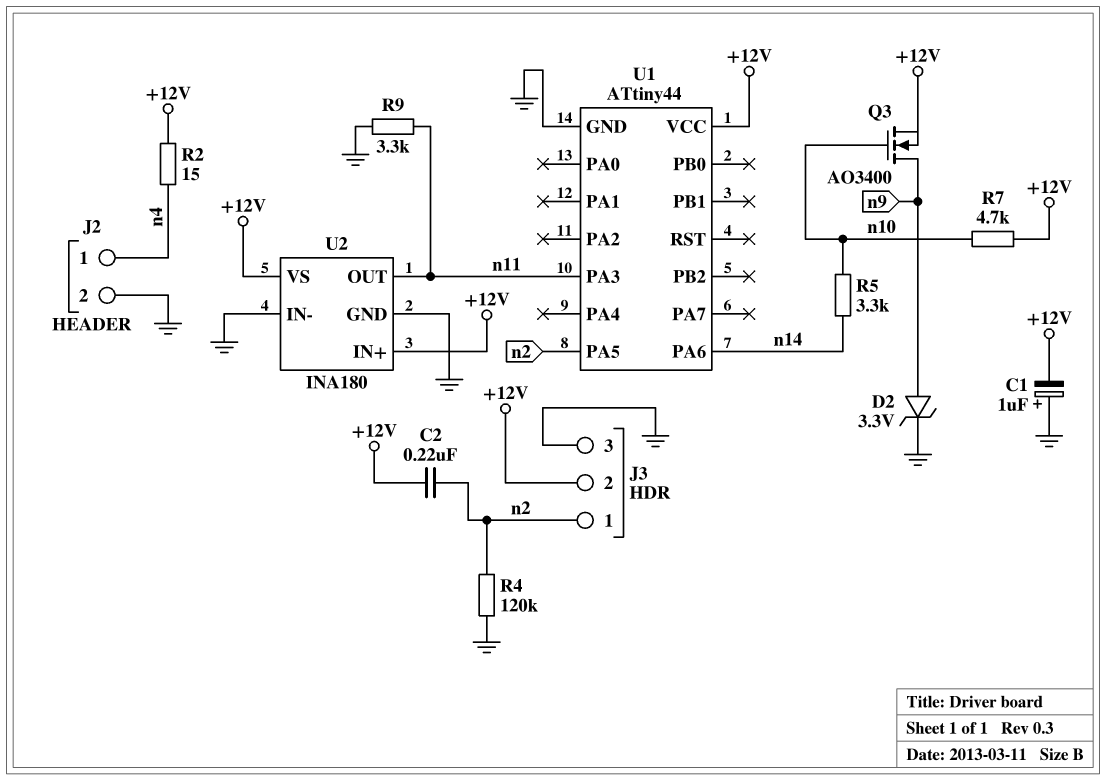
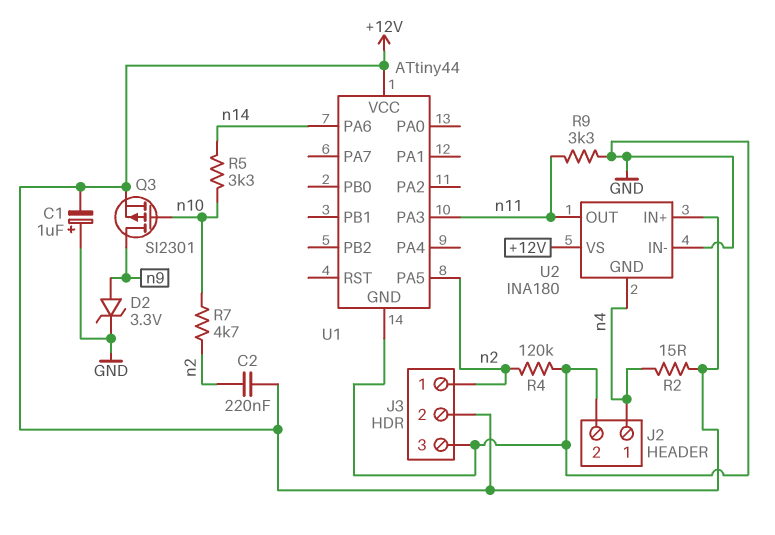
Q3: NMOS AO3400 (G n10, D n9, S +12V) -> PMOS SI2301 (G n10, D n9, S +12V)
R7: 4.7k (+12V, n10) -> 4.7k (n2, n10)
U2 pin GND: GND -> n4

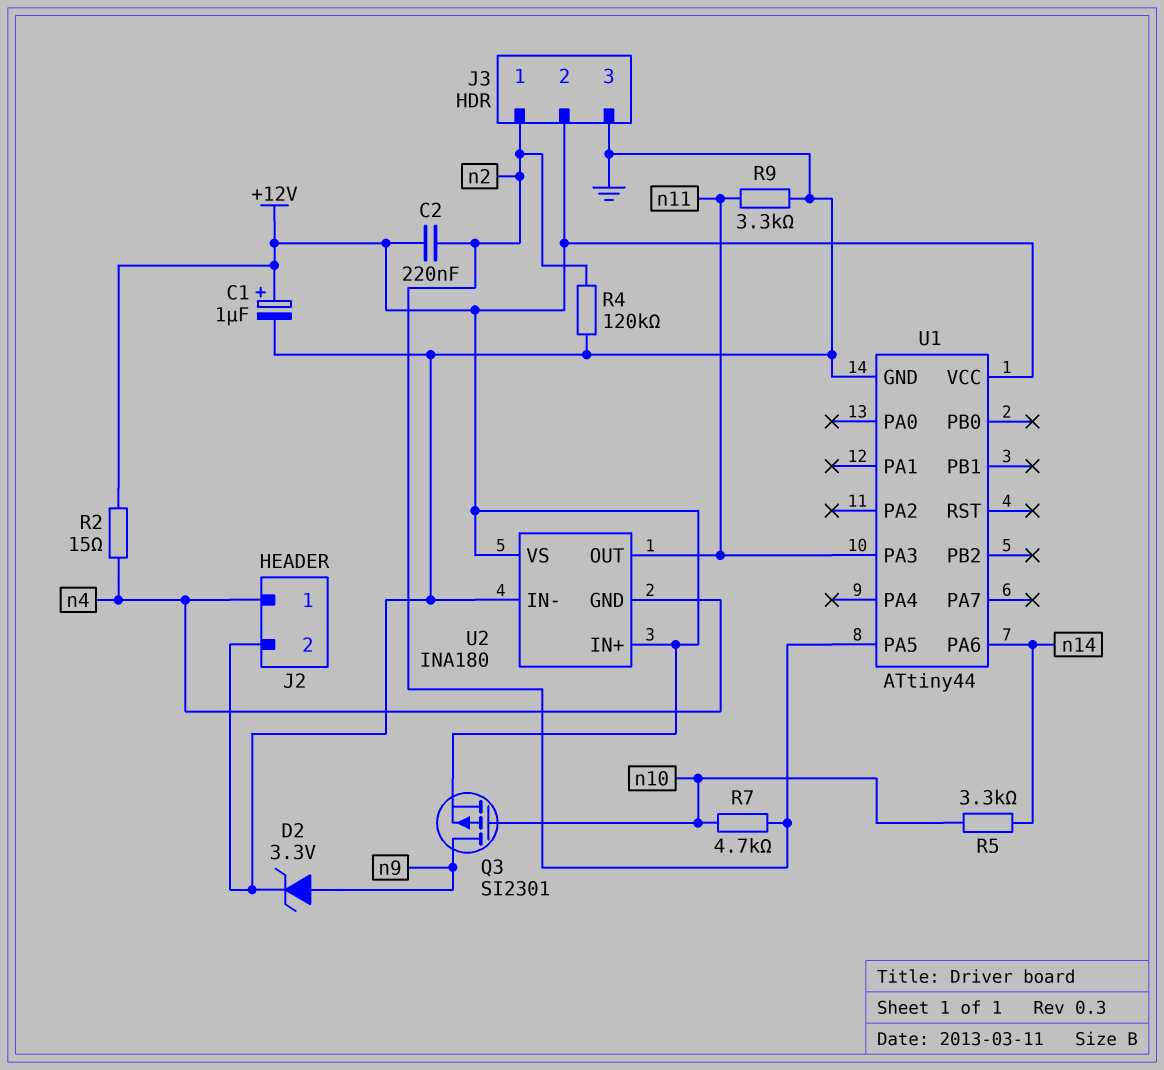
C1: 1uF (plus GND, minus +12V) -> 1uF (plus +12V, minus GND)

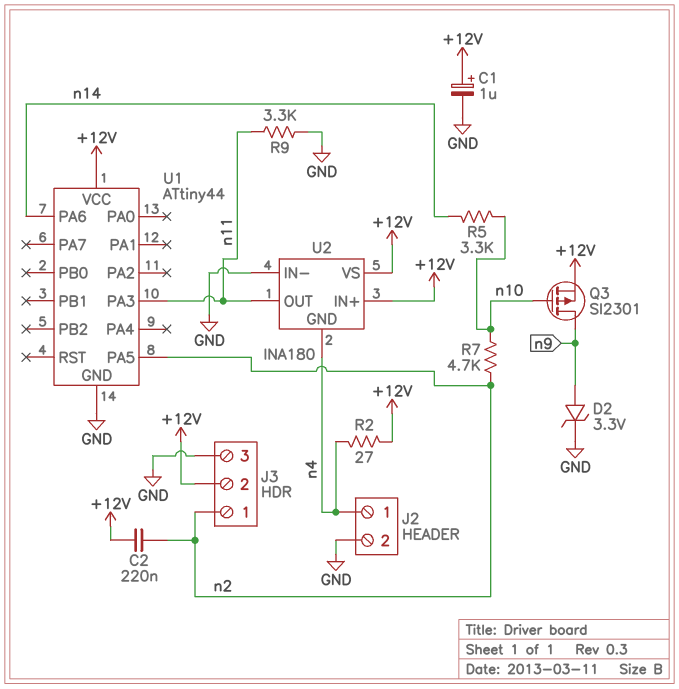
R2: 15 (+12V, n4) -> 27 (+12V, n4)
R4: 120k (GND, n2) -> none

